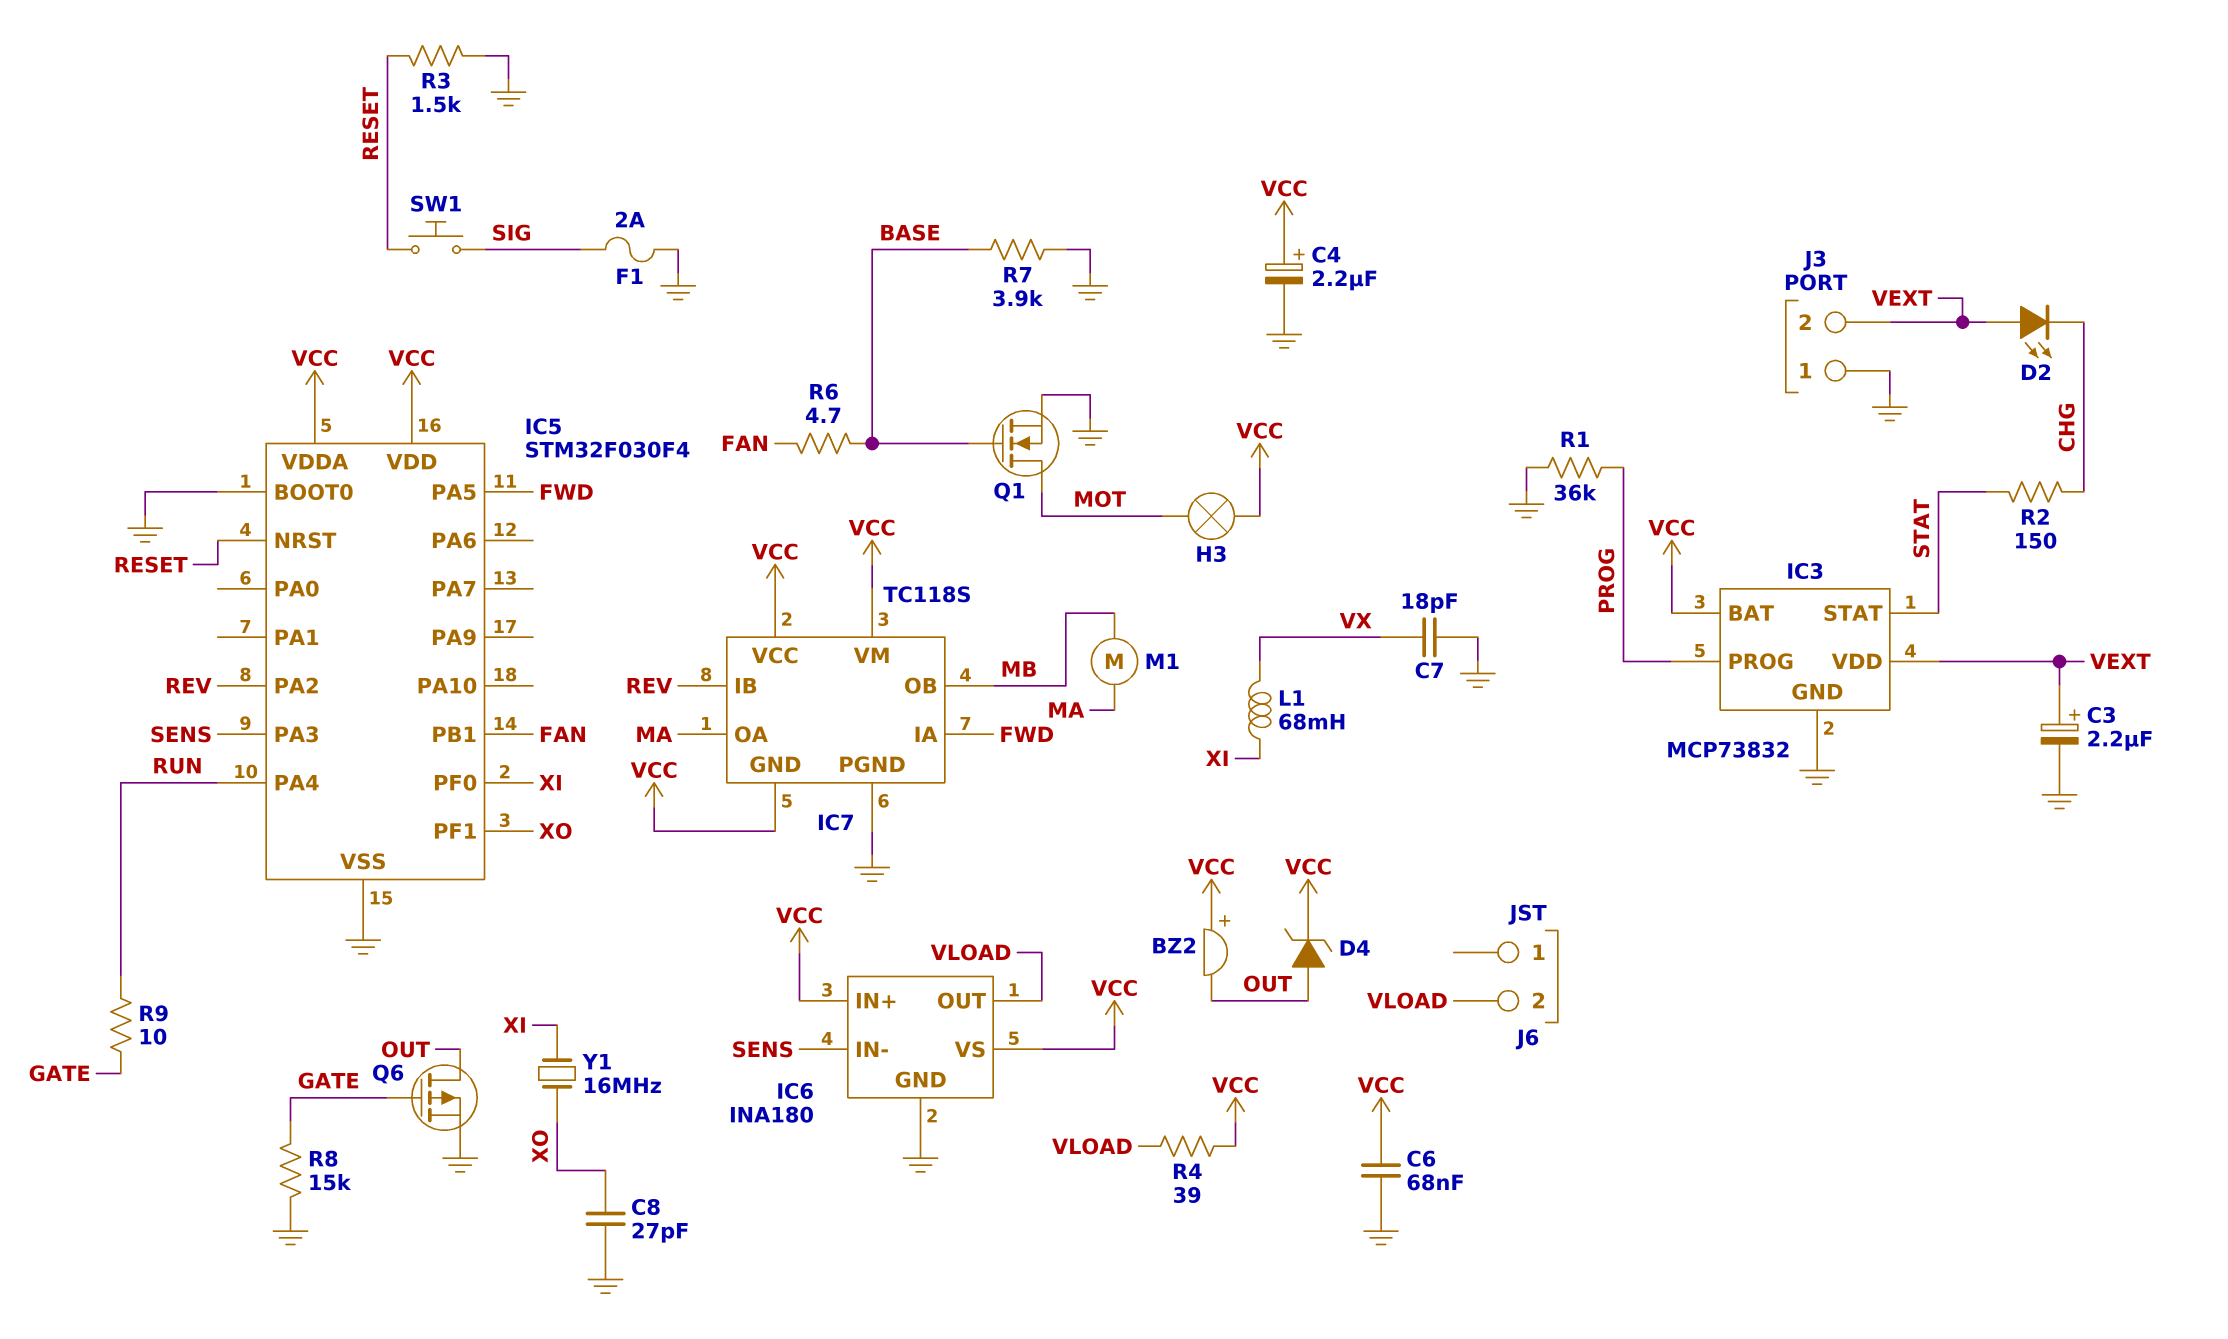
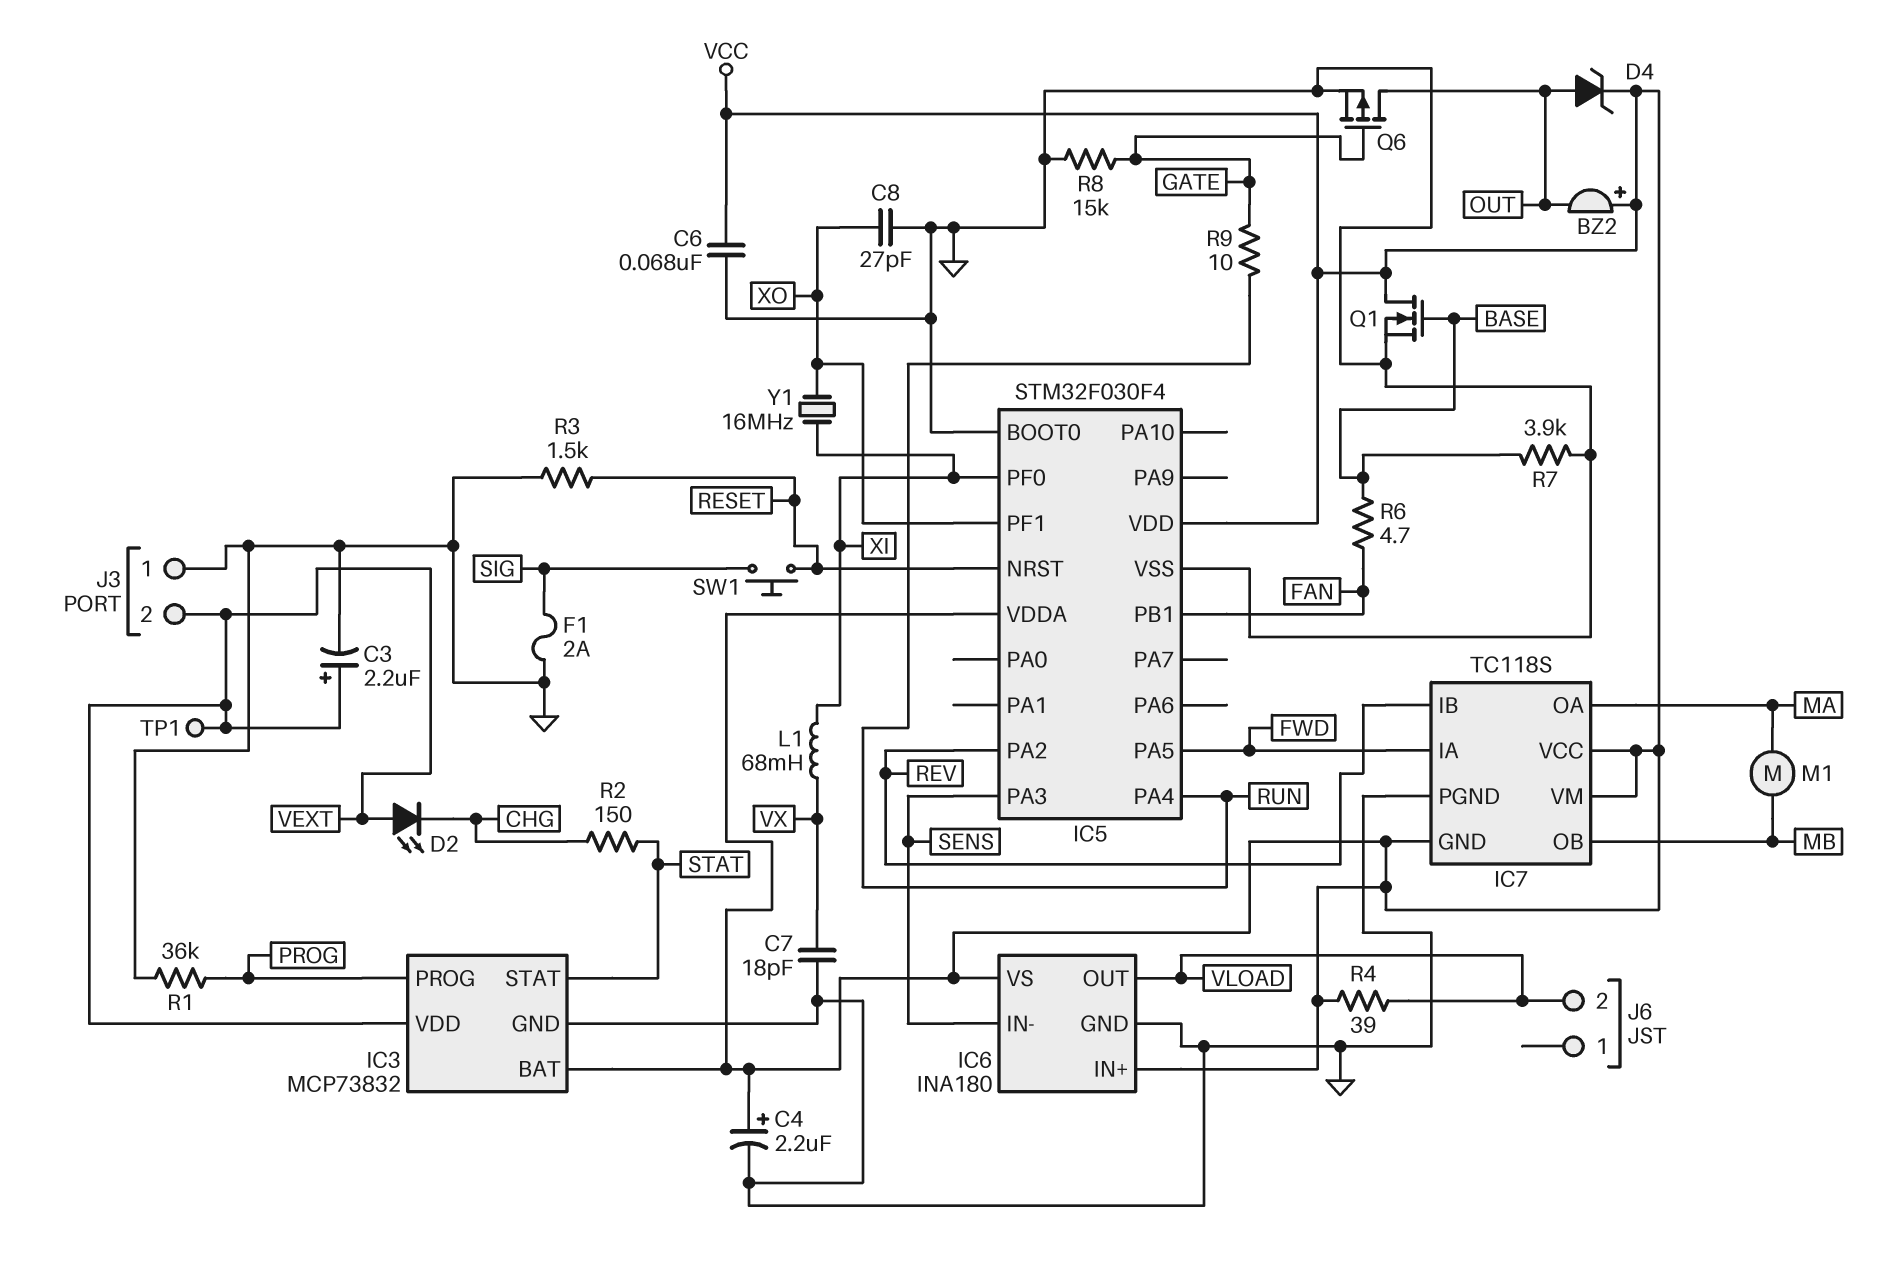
H3: lamp (MOT, VCC) -> none
Q1: NMOS (G BASE, D MOT, S GND) -> NMOS (G BASE, D VCC, S GND)
TP1: none -> test point (VEXT)

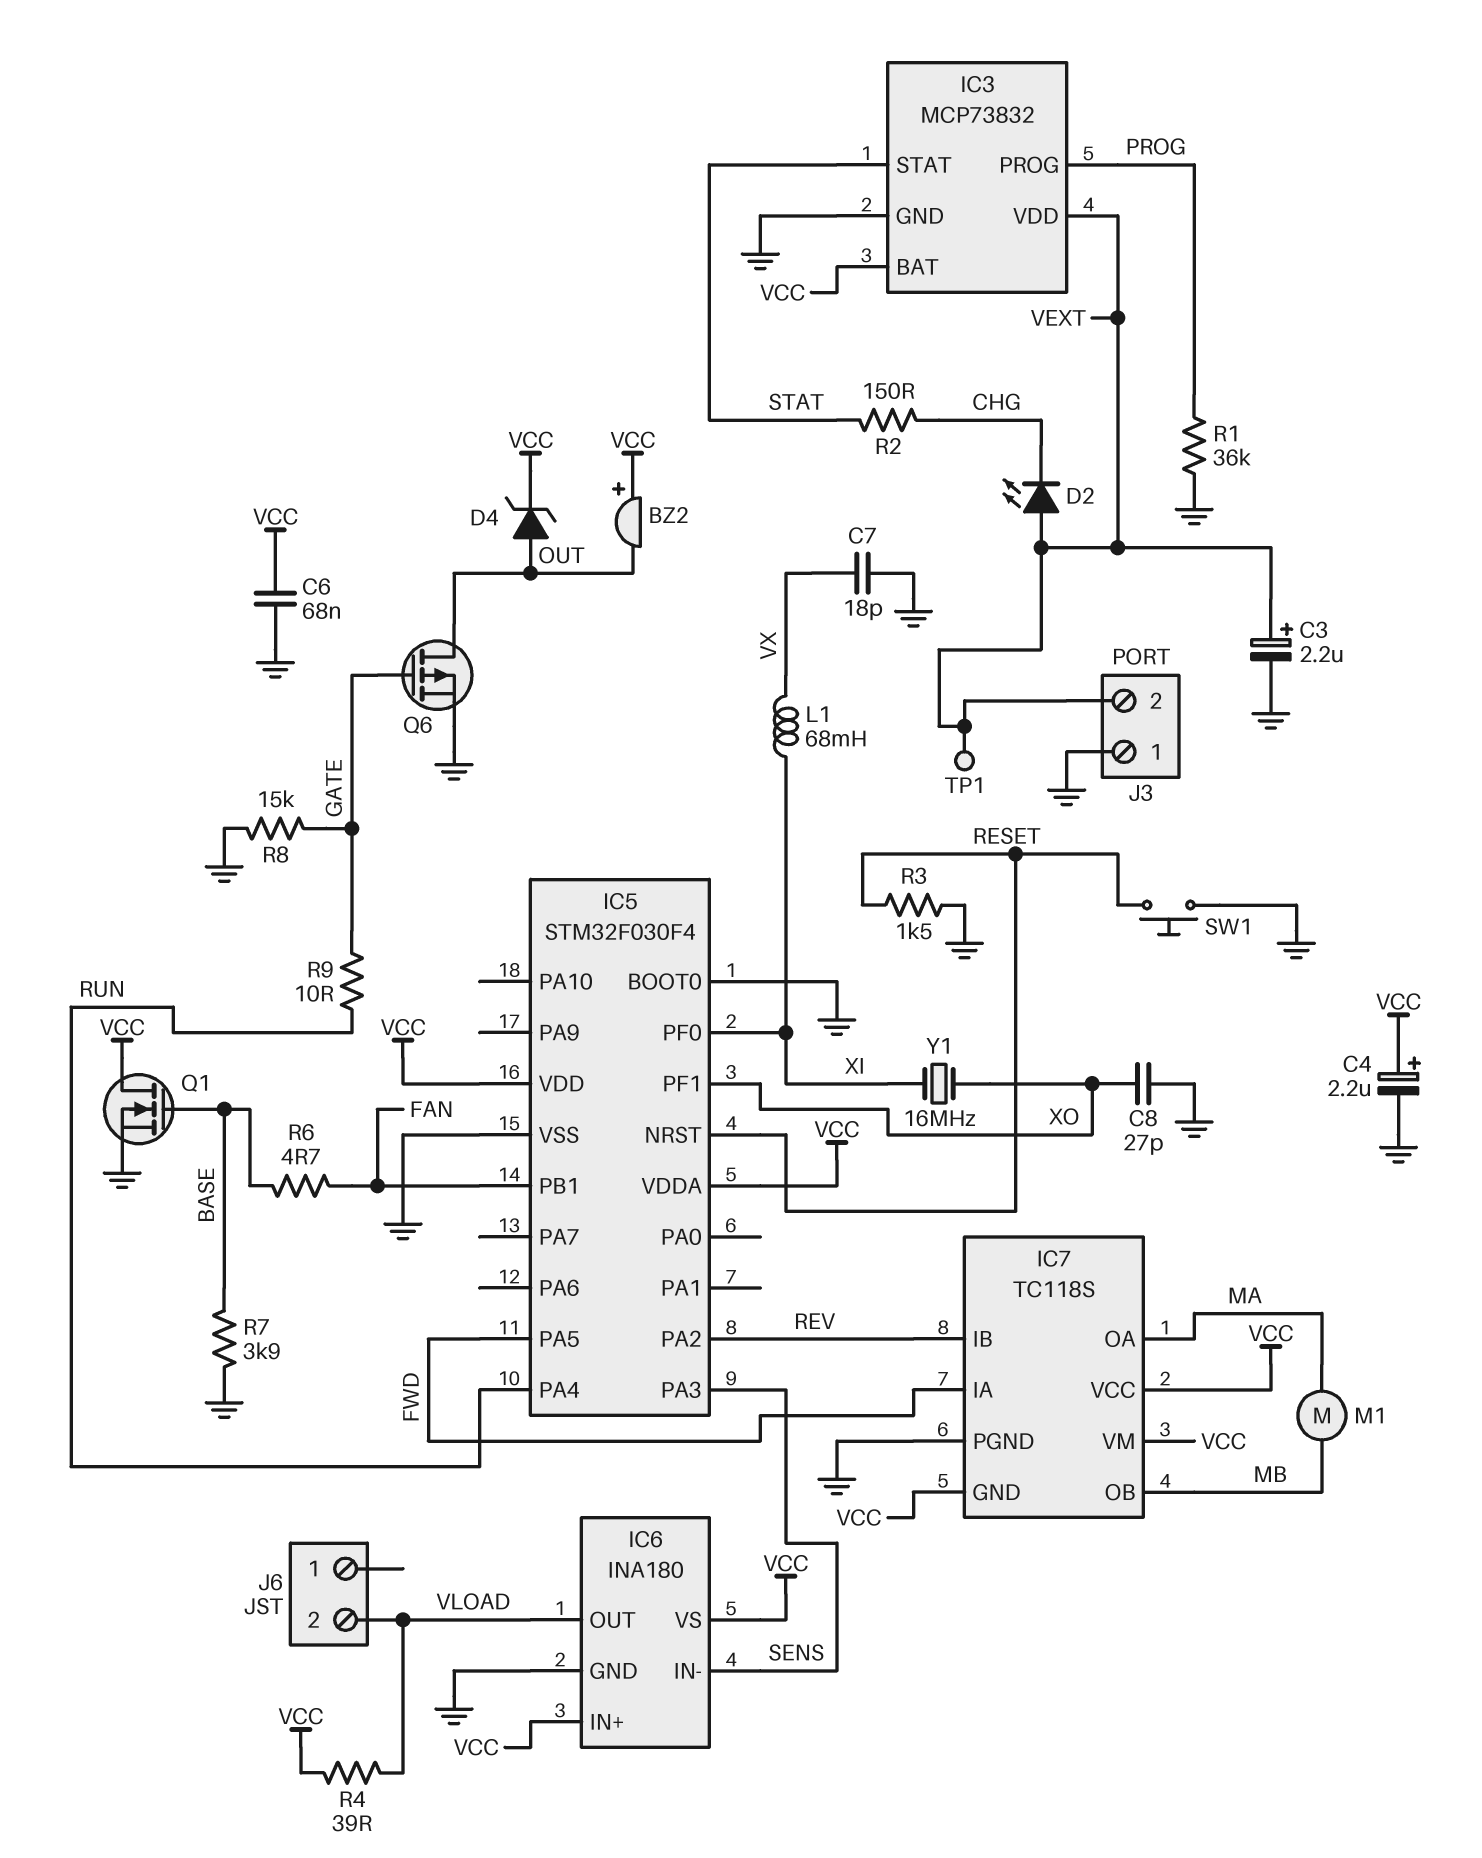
F1: 2A (GND, SIG) -> none
SW1: button (RESET, SIG) -> button (GND, RESET)

